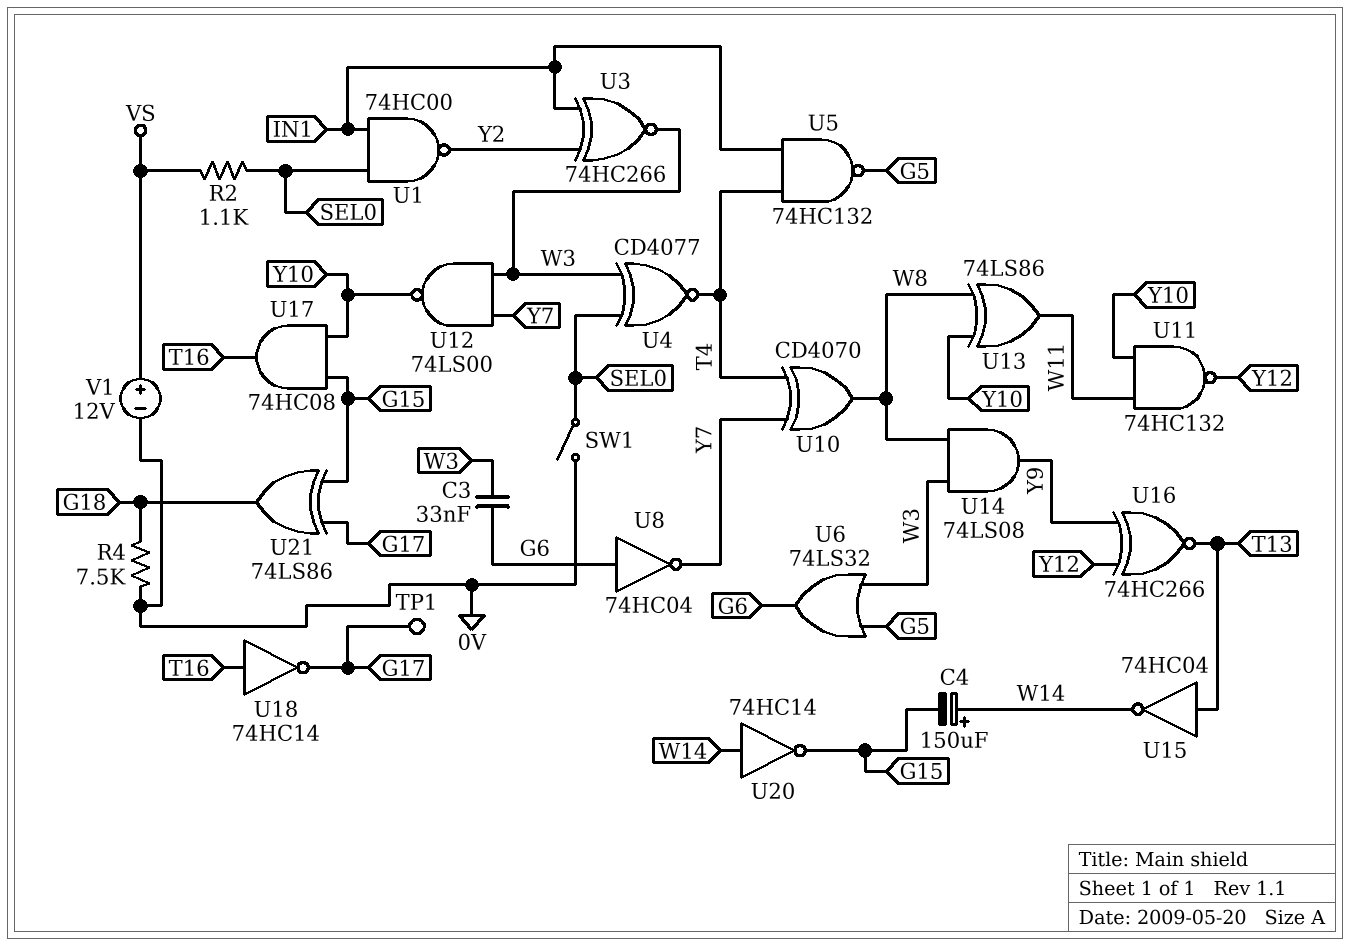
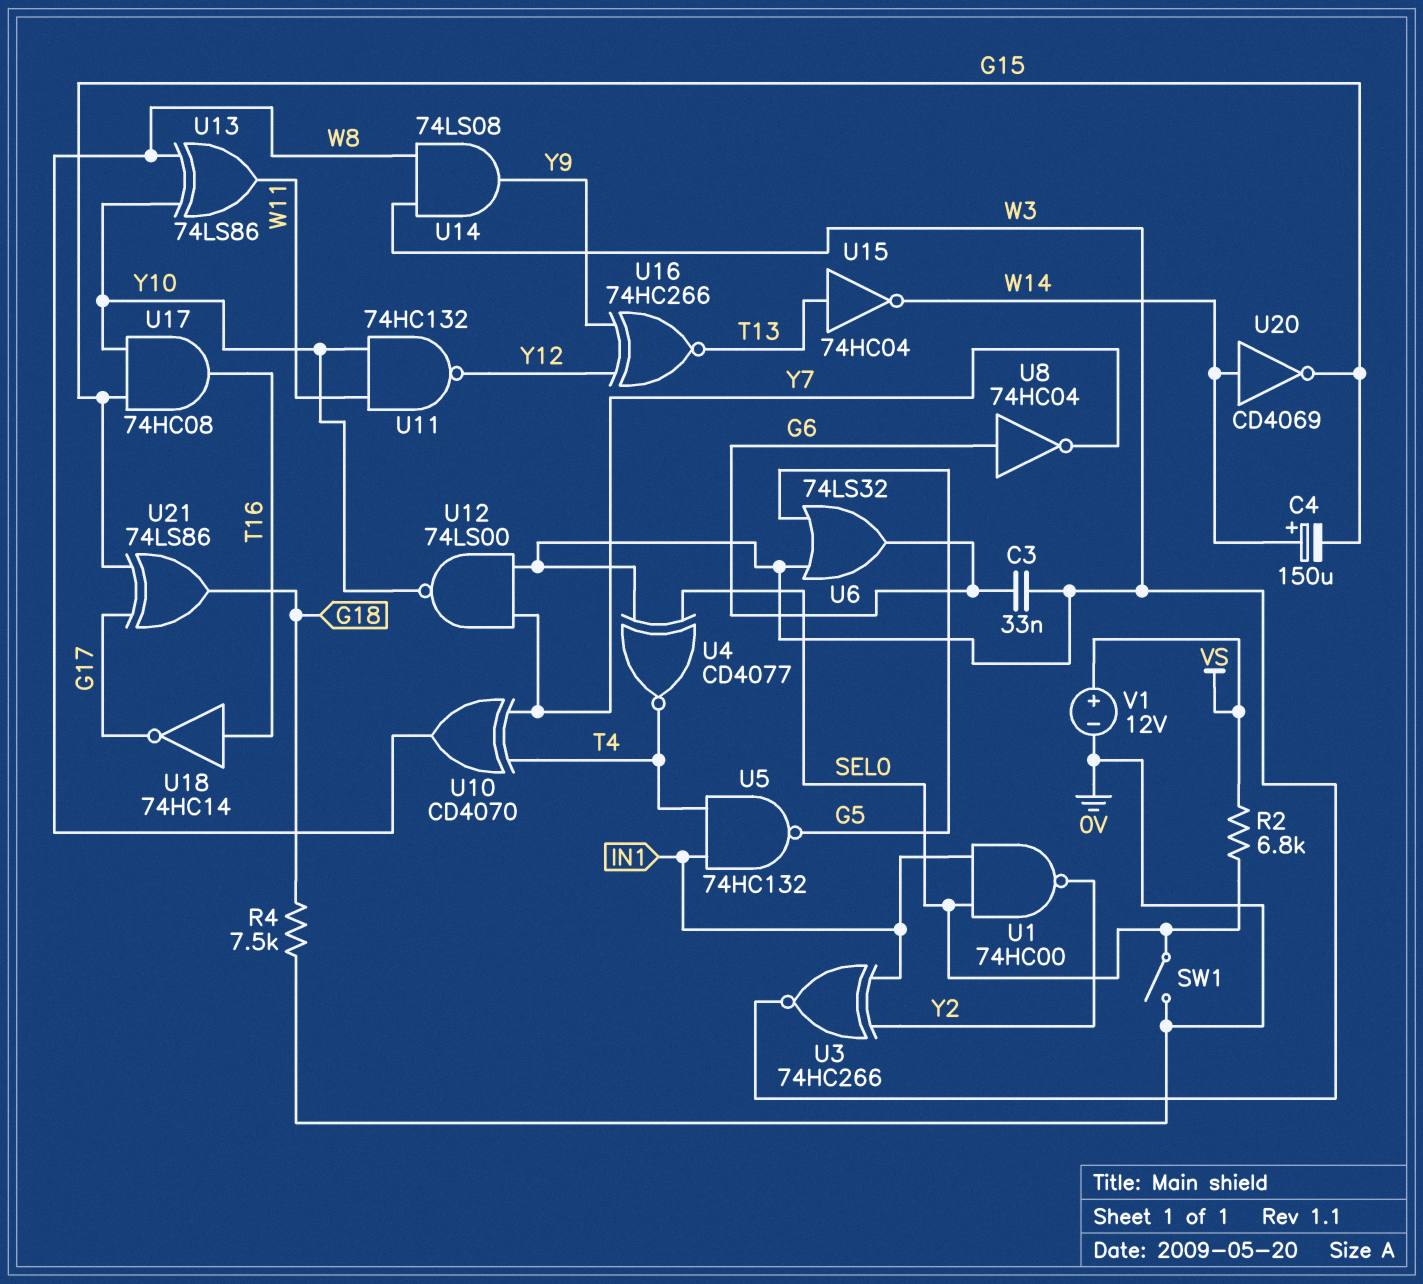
R2: 1.1k (SEL0, VS) -> 6.8k (SEL0, VS)
TP1: test point (G17) -> none
U20: NOT 74HC14 (in W14, out G15) -> NOT CD4069 (in W14, out G15)

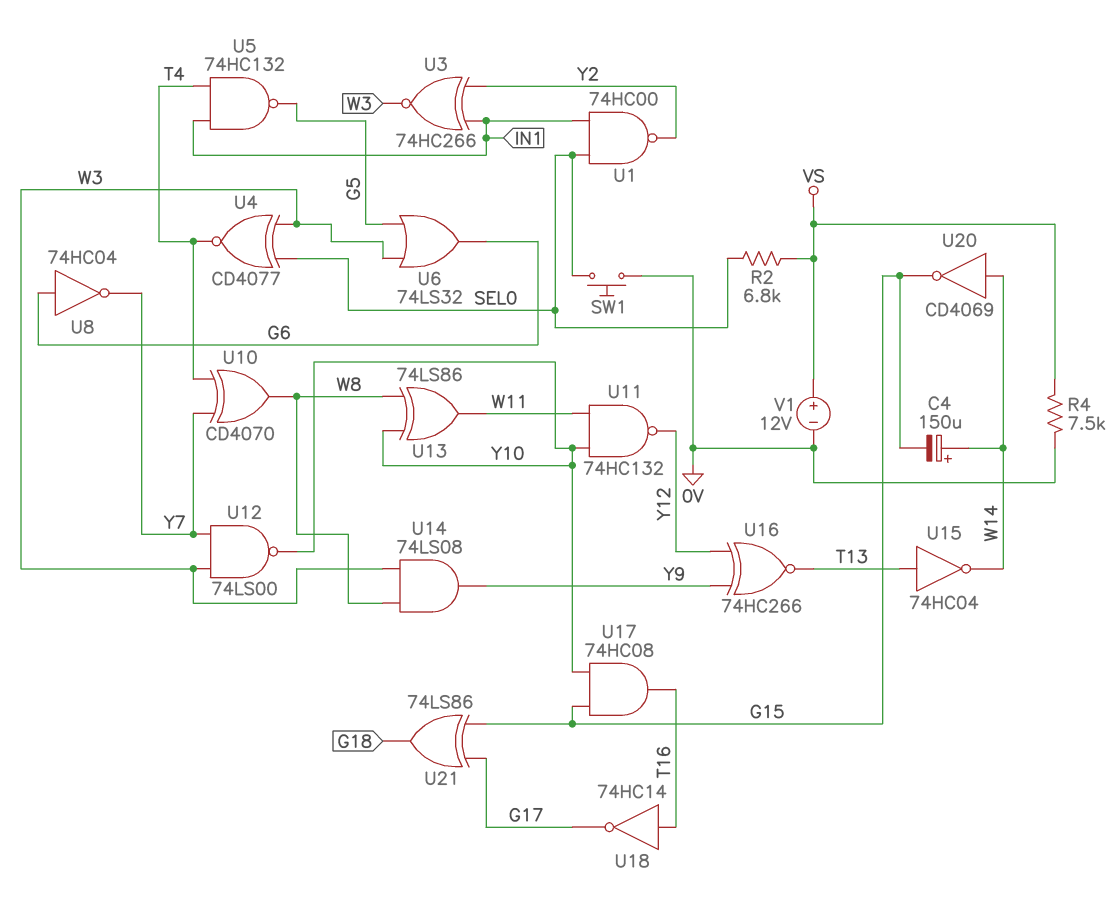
C3: 33nF (G6, W3) -> none
R4: 7.5k (0V, G18) -> 7.5k (0V, VS)
SW1: switch (0V, SEL0) -> button (0V, SEL0)

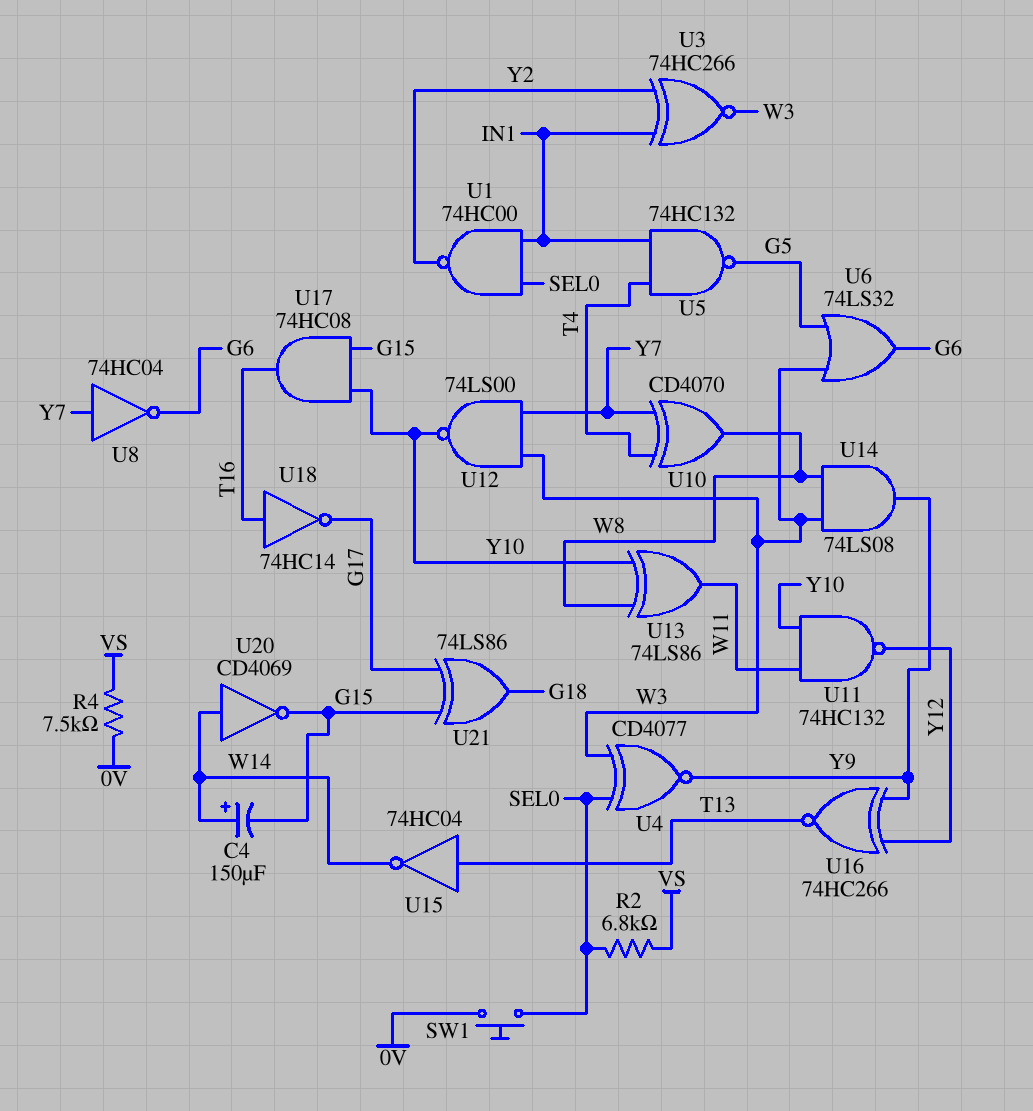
U4: XNOR CD4077 (in SEL0, in W3, out T4) -> XNOR CD4077 (in SEL0, in W3, out Y9)
U8: NOT 74HC04 (in G6, out Y7) -> NOT 74HC04 (in Y7, out G6)
V1: 12V (plus VS, minus 0V) -> none

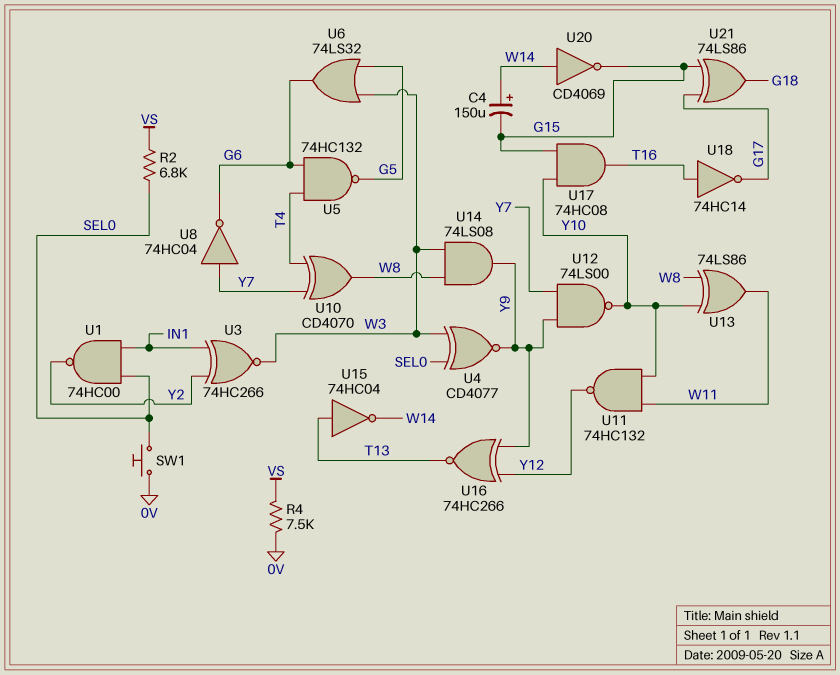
U5: NAND 74HC132 (in IN1, in T4, out G5) -> NAND 74HC132 (in G6, in T4, out G5)
U12: NAND 74LS00 (in W3, in Y7, out Y10) -> NAND 74LS00 (in Y7, in Y9, out Y10)

